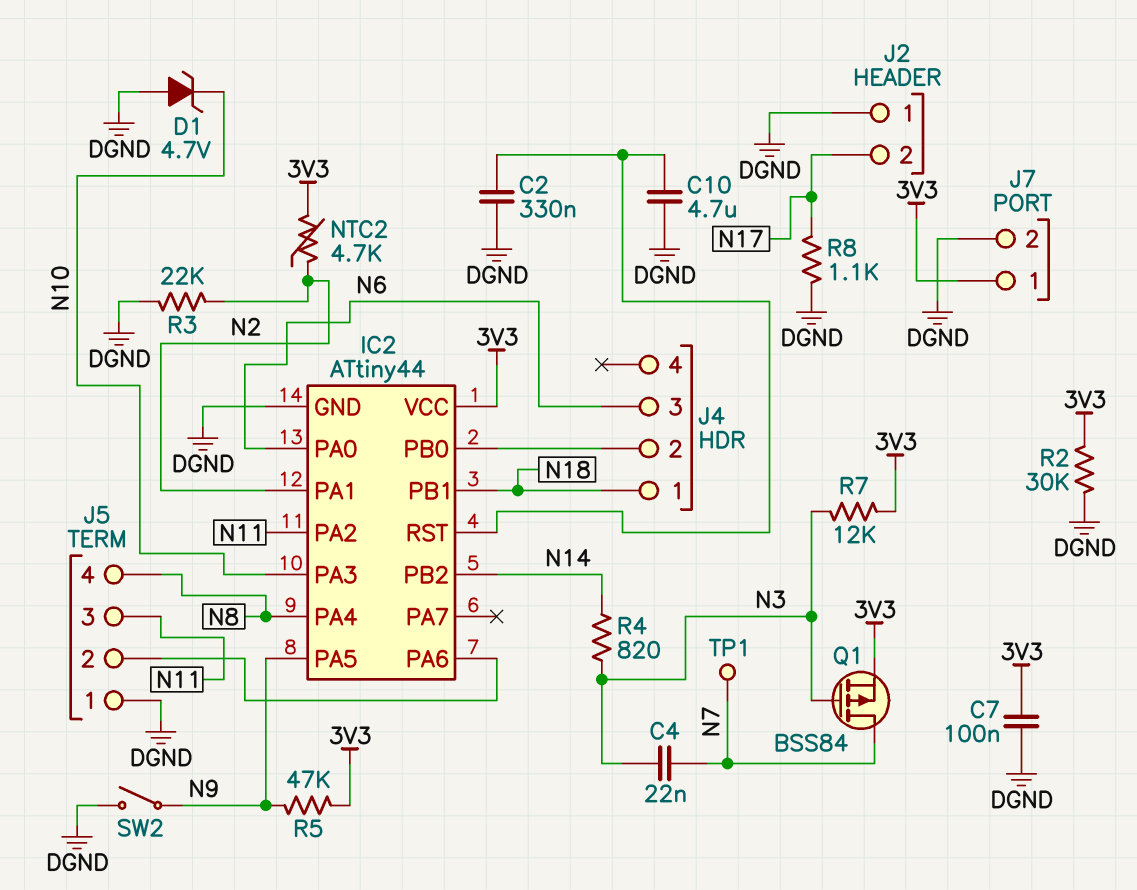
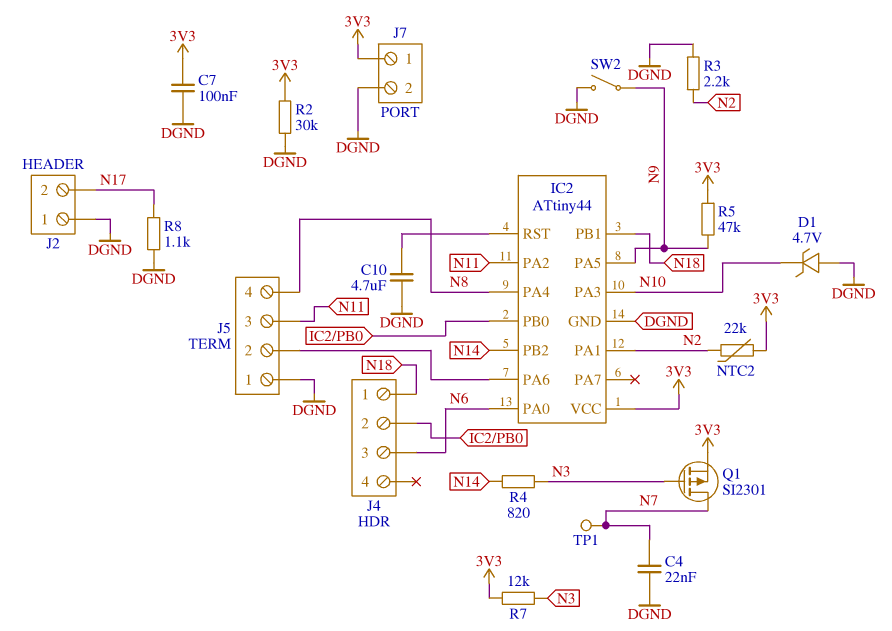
C2: 330nF (DGND, IC2/RST) -> none
C4: 22nF (N3, N7) -> 22nF (DGND, N7)
NTC2: 4.7k (3V3, N2) -> 22k (3V3, N2)
Q1: PMOS BSS84 (G N3, D N7, S 3V3) -> PMOS SI2301 (G N3, D N7, S 3V3)
R3: 22k (DGND, N2) -> 2.2k (DGND, N2)

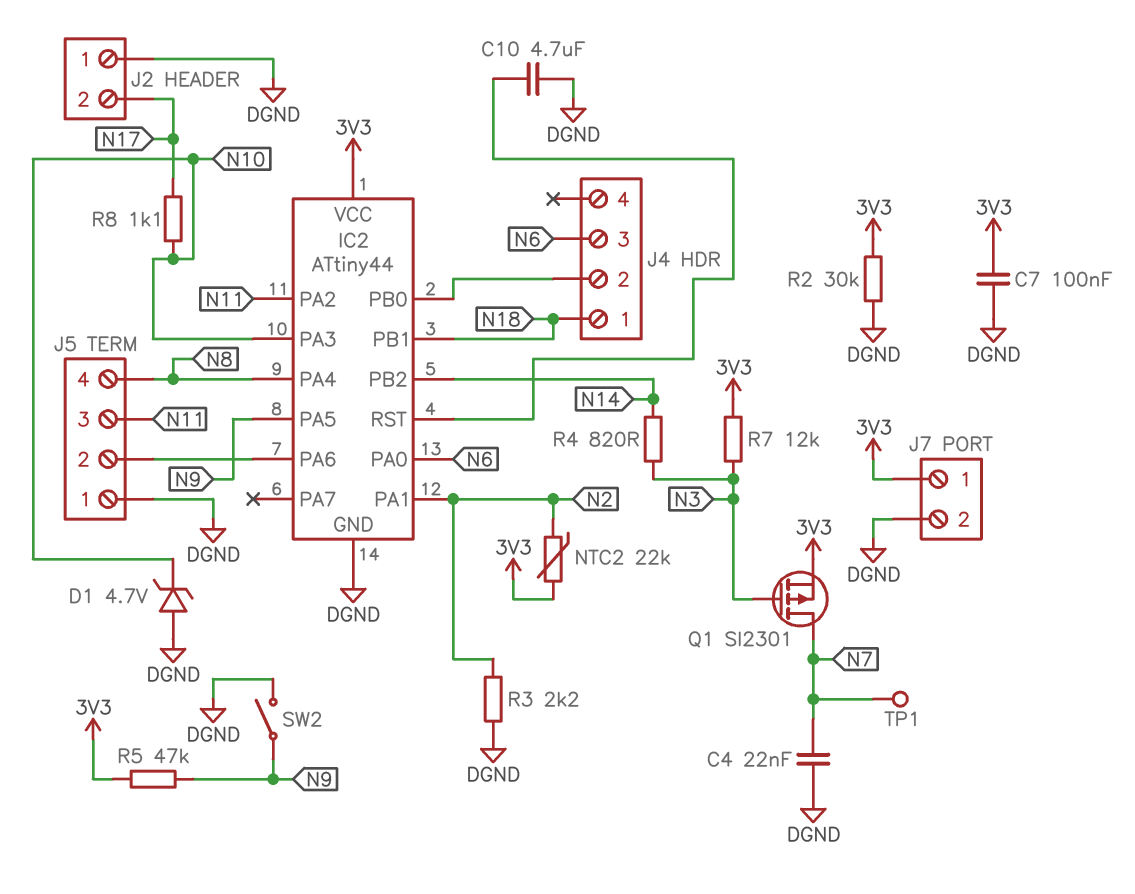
R8: 1.1k (DGND, N17) -> 1.1k (N10, N17)

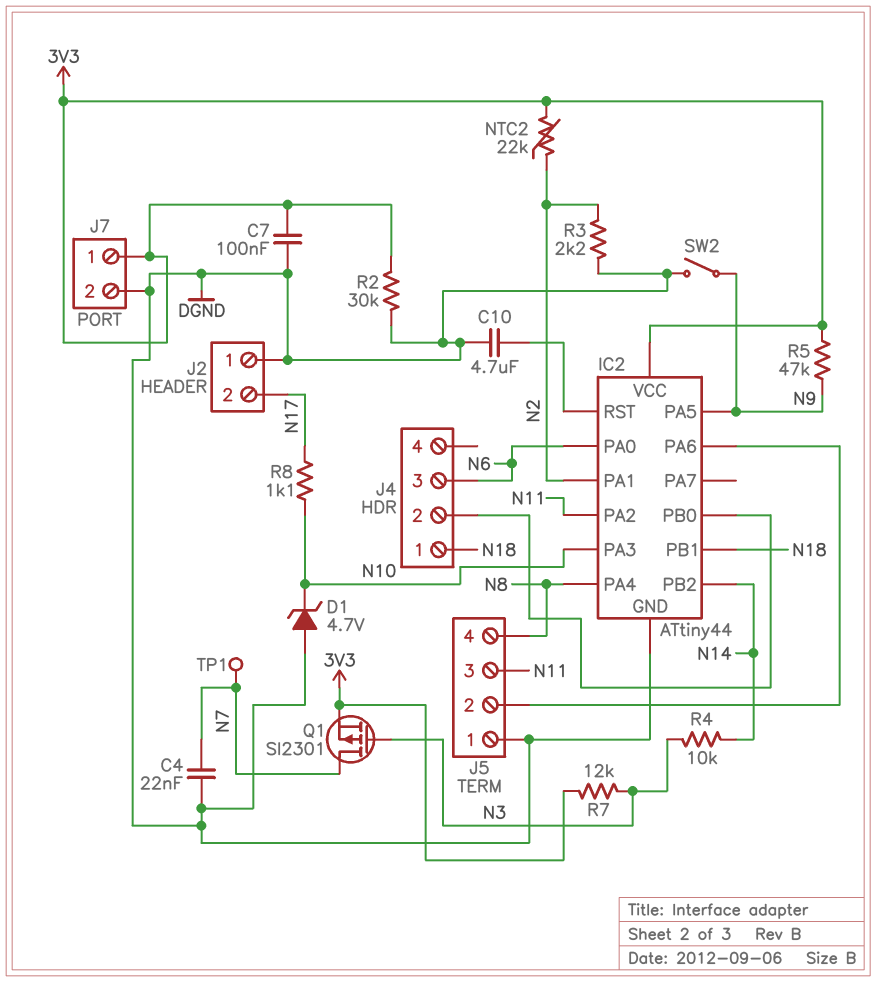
R4: 820 (N3, N14) -> 10k (N3, N14)

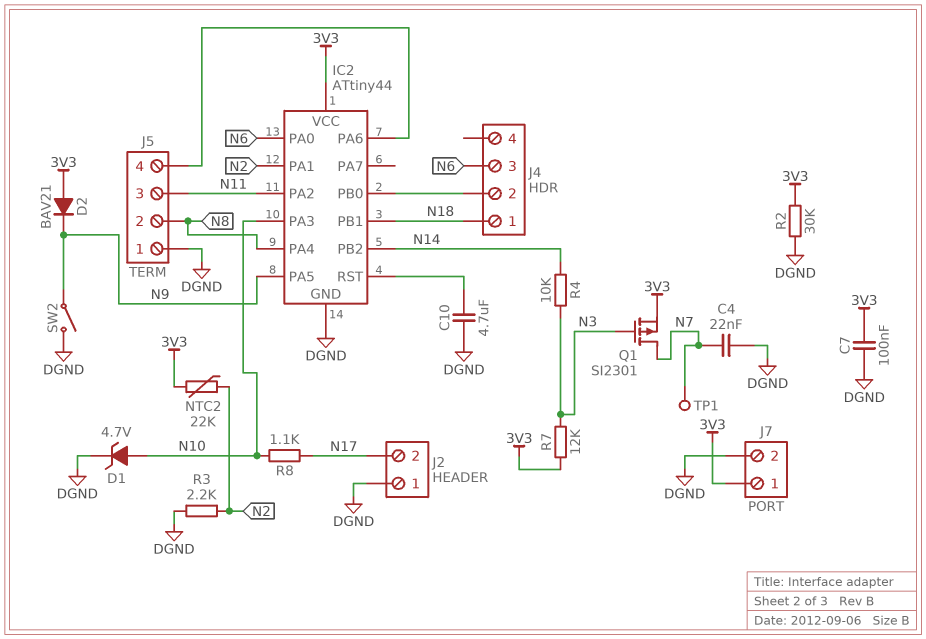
D1: zener 4.7V (A DGND, K N10) -> zener 4.7V (A N10, K DGND)
D2: none -> diode BAV21 (A 3V3, K N9)
J5 pin 2: IC2/PA6 -> N8
J5 pin 4: N8 -> IC2/PA6
R5: 47k (3V3, N9) -> none

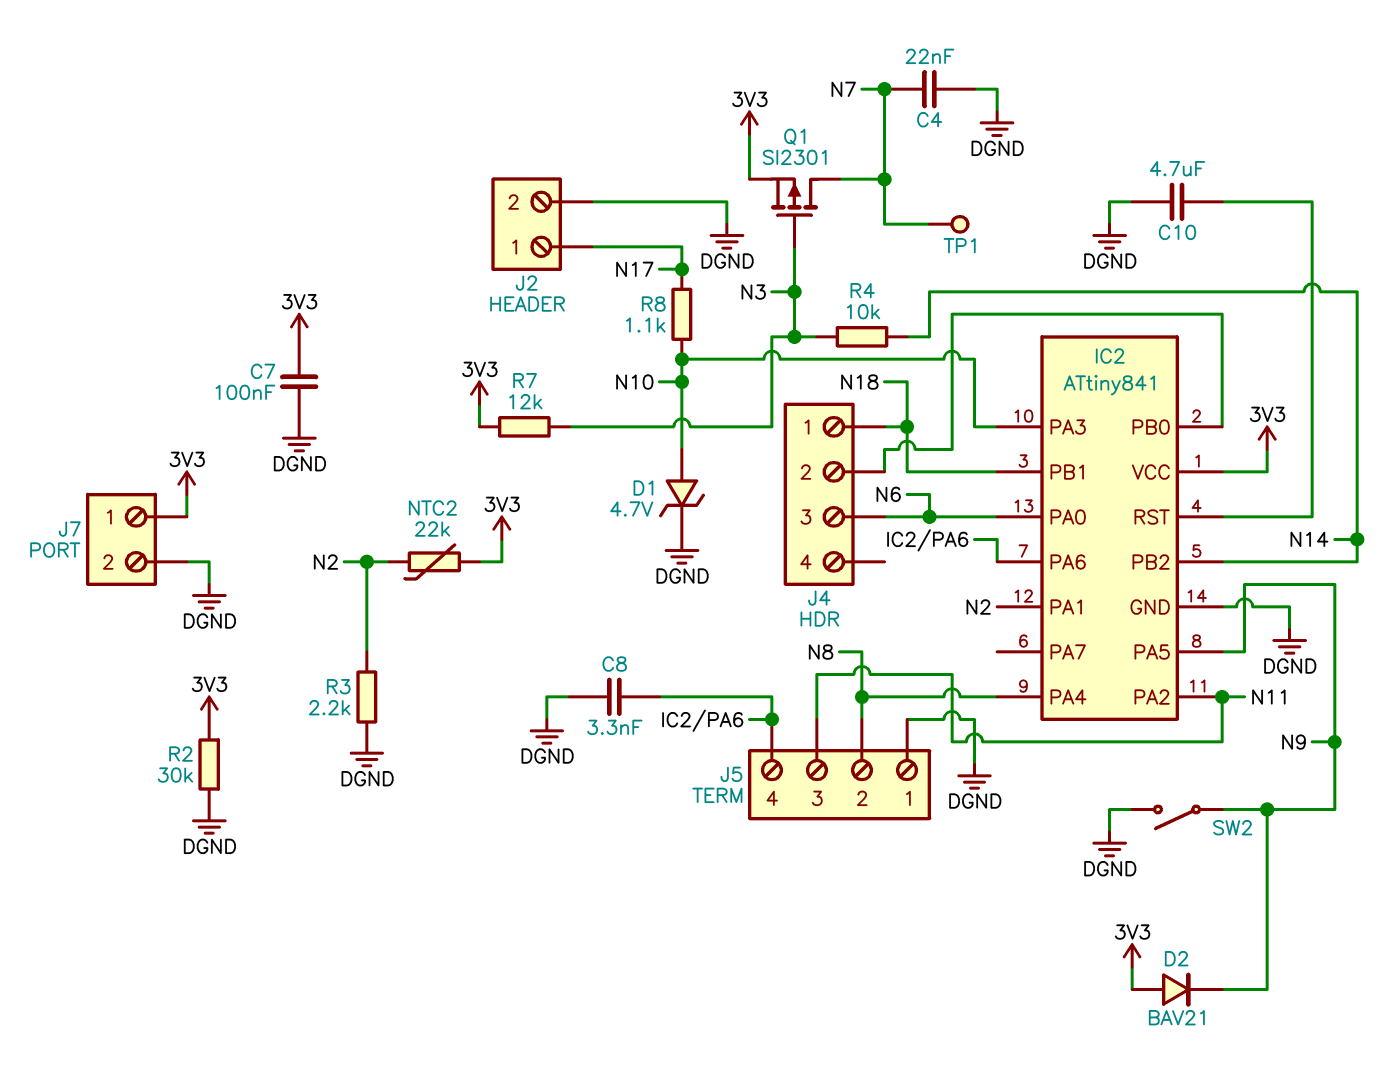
C8: none -> 3.3nF (DGND, IC2/PA6)
IC2: ATtiny44 -> ATtiny841
J2 pin 1: DGND -> N17
J2 pin 2: N17 -> DGND

